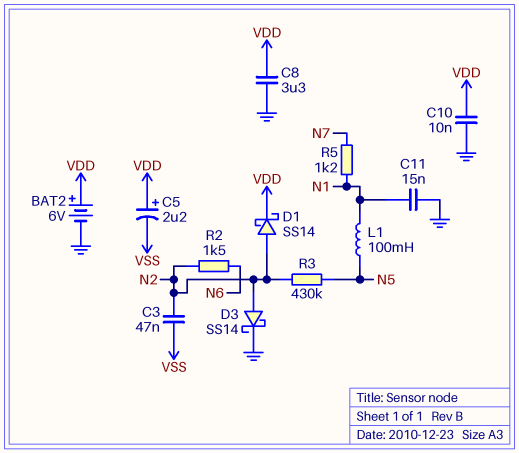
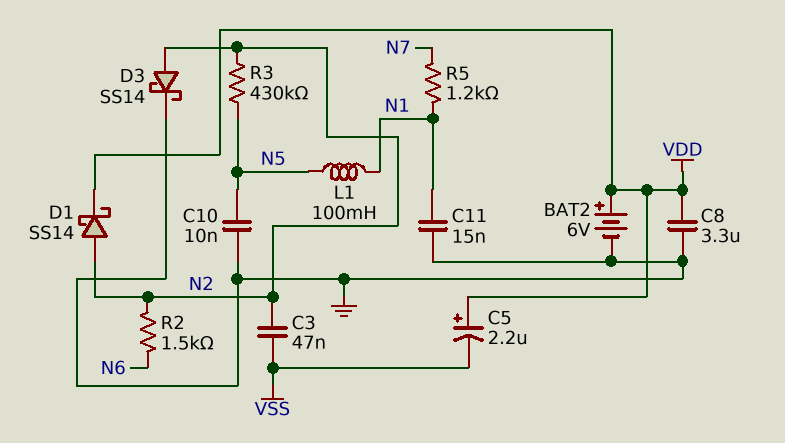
C10: 10nF (GND, VDD) -> 10nF (GND, N5)

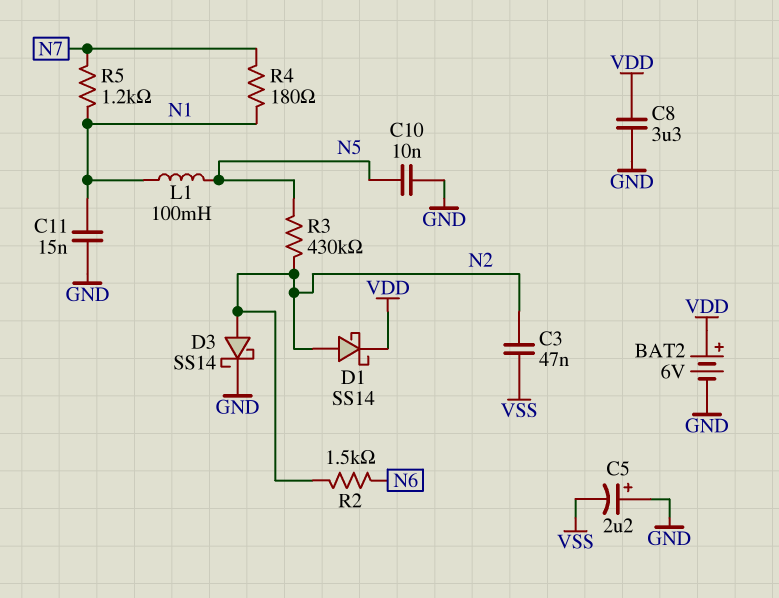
C5: 2.2uF (plus VDD, minus VSS) -> 2.2uF (plus GND, minus VSS)
R4: none -> 180 (N1, N7)

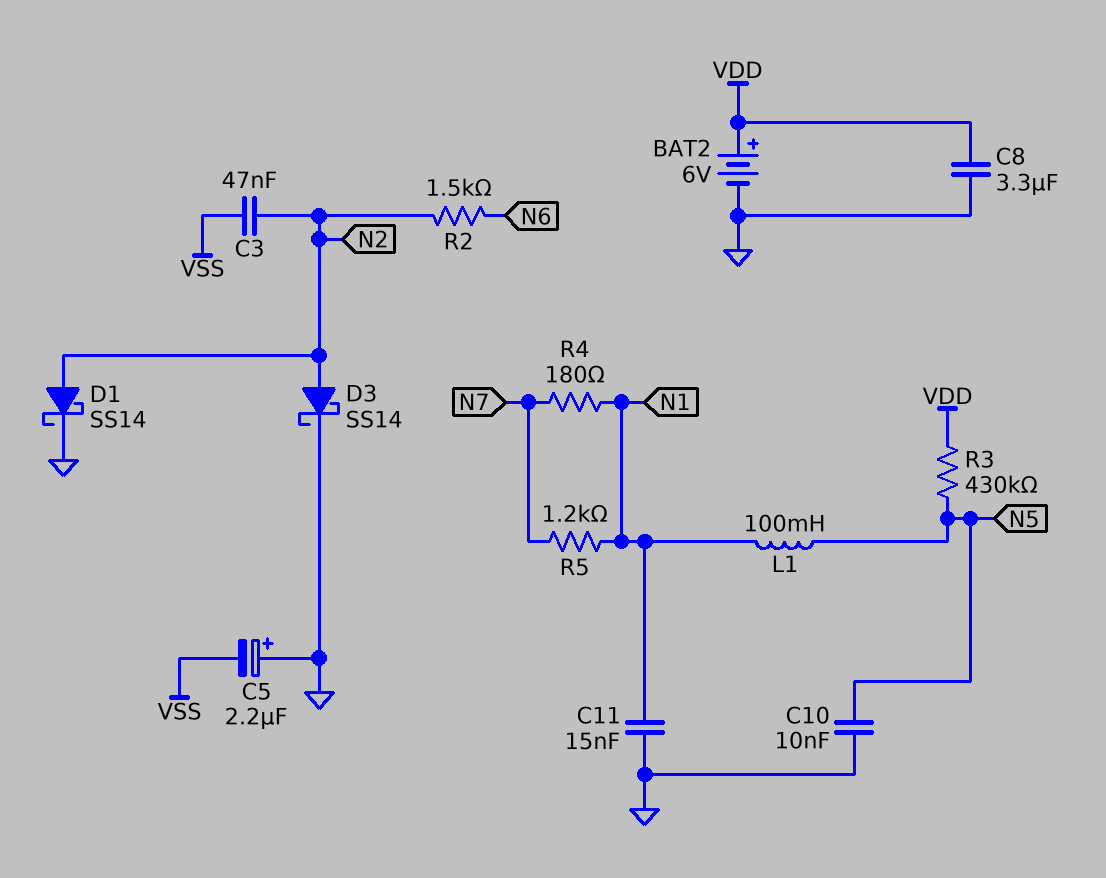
D1: schottky SS14 (A N2, K VDD) -> schottky SS14 (A N2, K GND)
R3: 430k (N2, N5) -> 430k (N5, VDD)

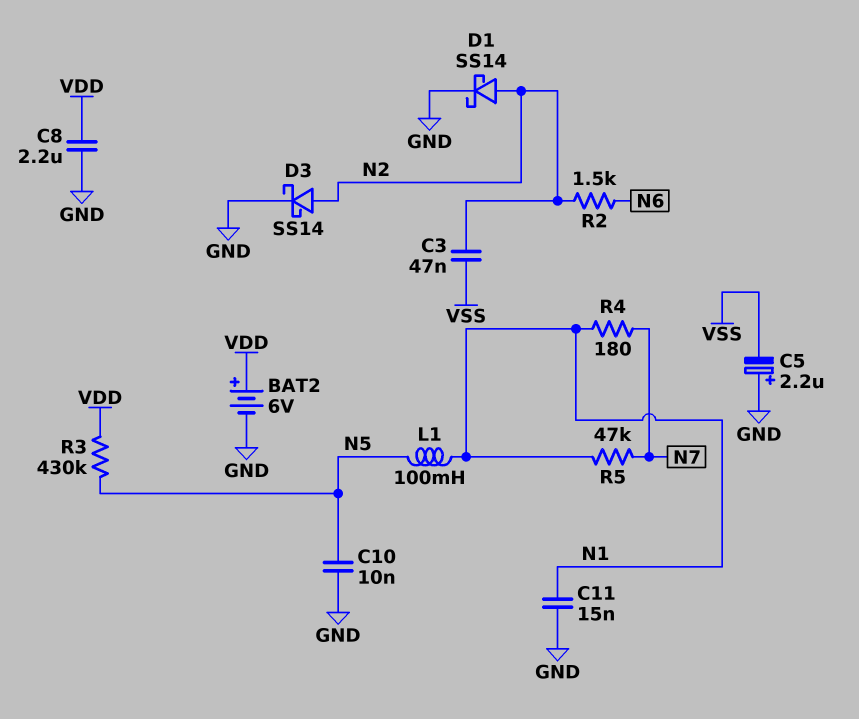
C8: 3.3uF (GND, VDD) -> 2.2uF (GND, VDD)
R5: 1.2k (N1, N7) -> 47k (N1, N7)

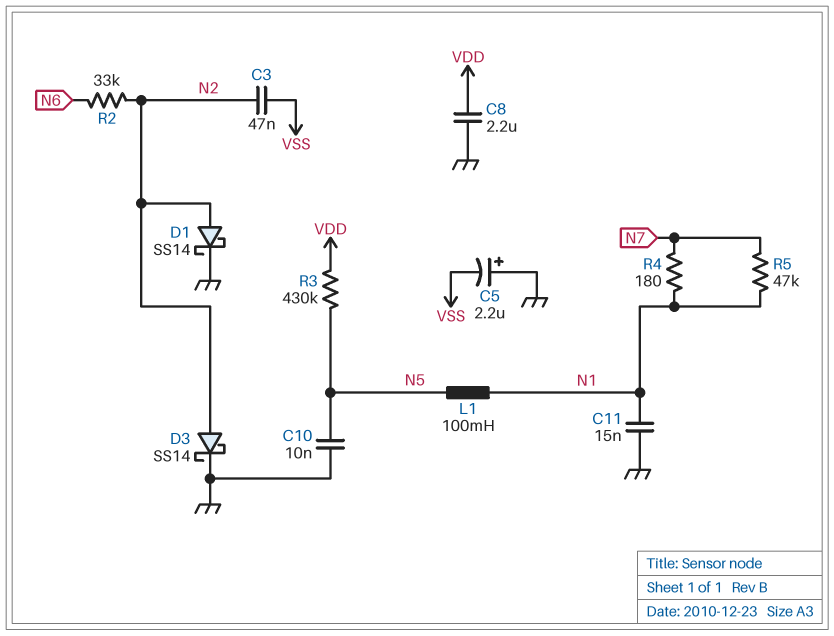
BAT2: 6V (plus VDD, minus GND) -> none
R2: 1.5k (N2, N6) -> 33k (N2, N6)

